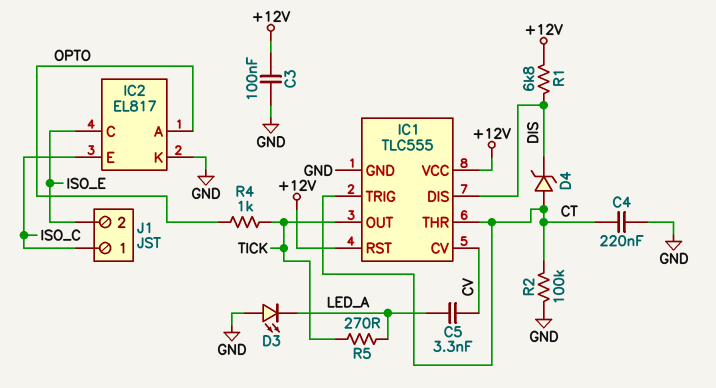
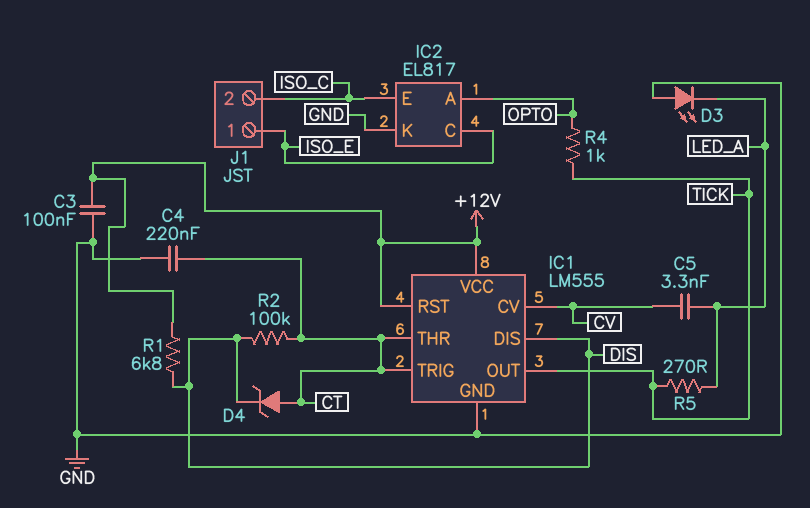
IC1: TLC555 -> LM555
J1 pin 1: ISO_C -> ISO_E
J1 pin 2: ISO_E -> ISO_C
R2: 100k (CT, GND) -> 100k (CT, DIS)

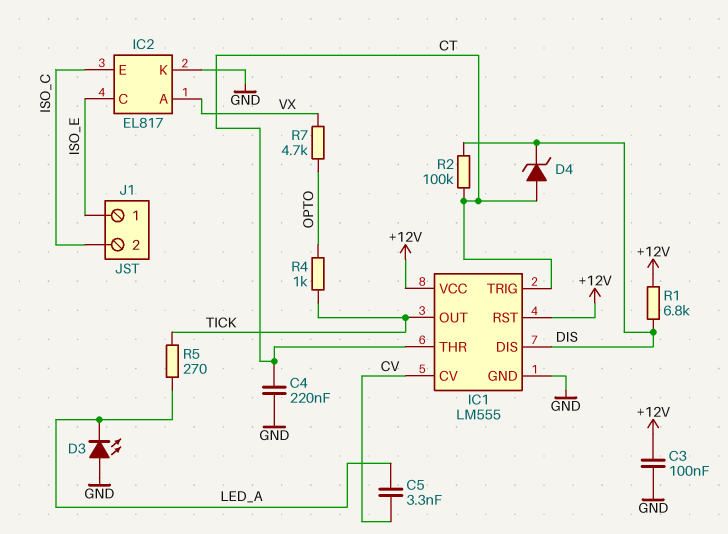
IC2 pin A: OPTO -> VX
R7: none -> 4.7k (OPTO, VX)

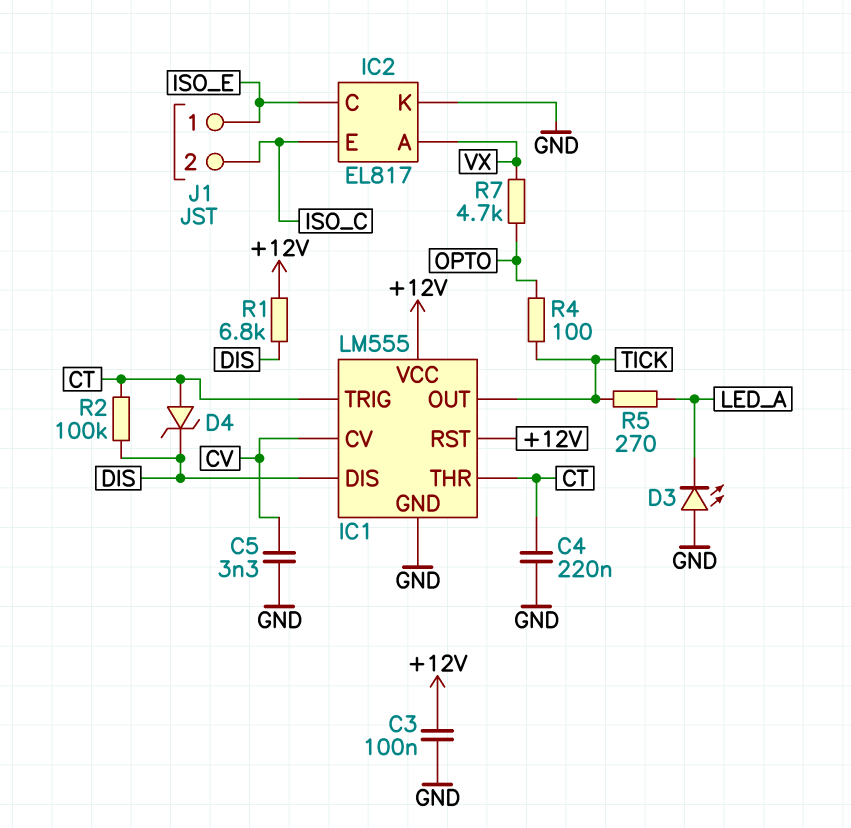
C5: 3.3nF (CV, LED_A) -> 3.3nF (CV, GND)
R4: 1k (OPTO, TICK) -> 100 (OPTO, TICK)

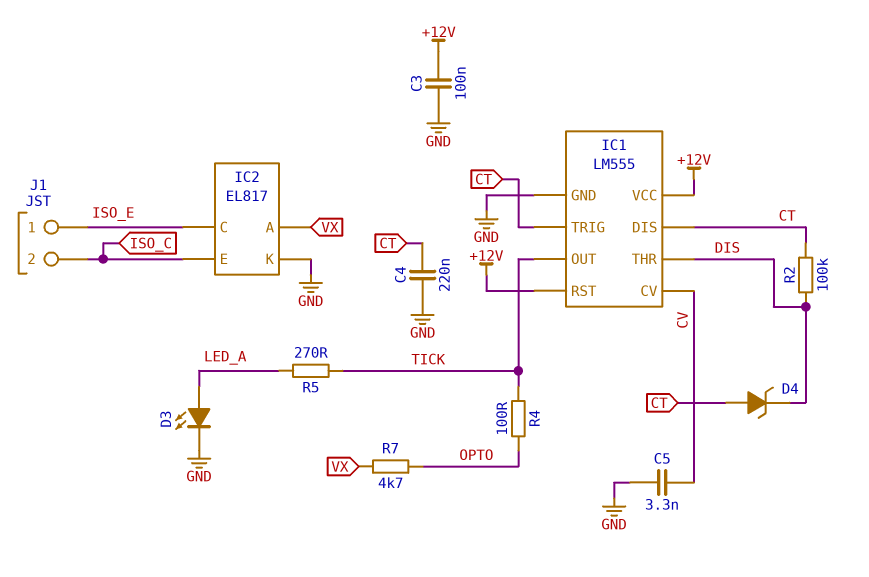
D3: LED (A GND, K LED_A) -> LED (A LED_A, K GND)
IC1 pin DIS: DIS -> CT
IC1 pin THR: CT -> DIS
R1: 6.8k (+12V, DIS) -> none

